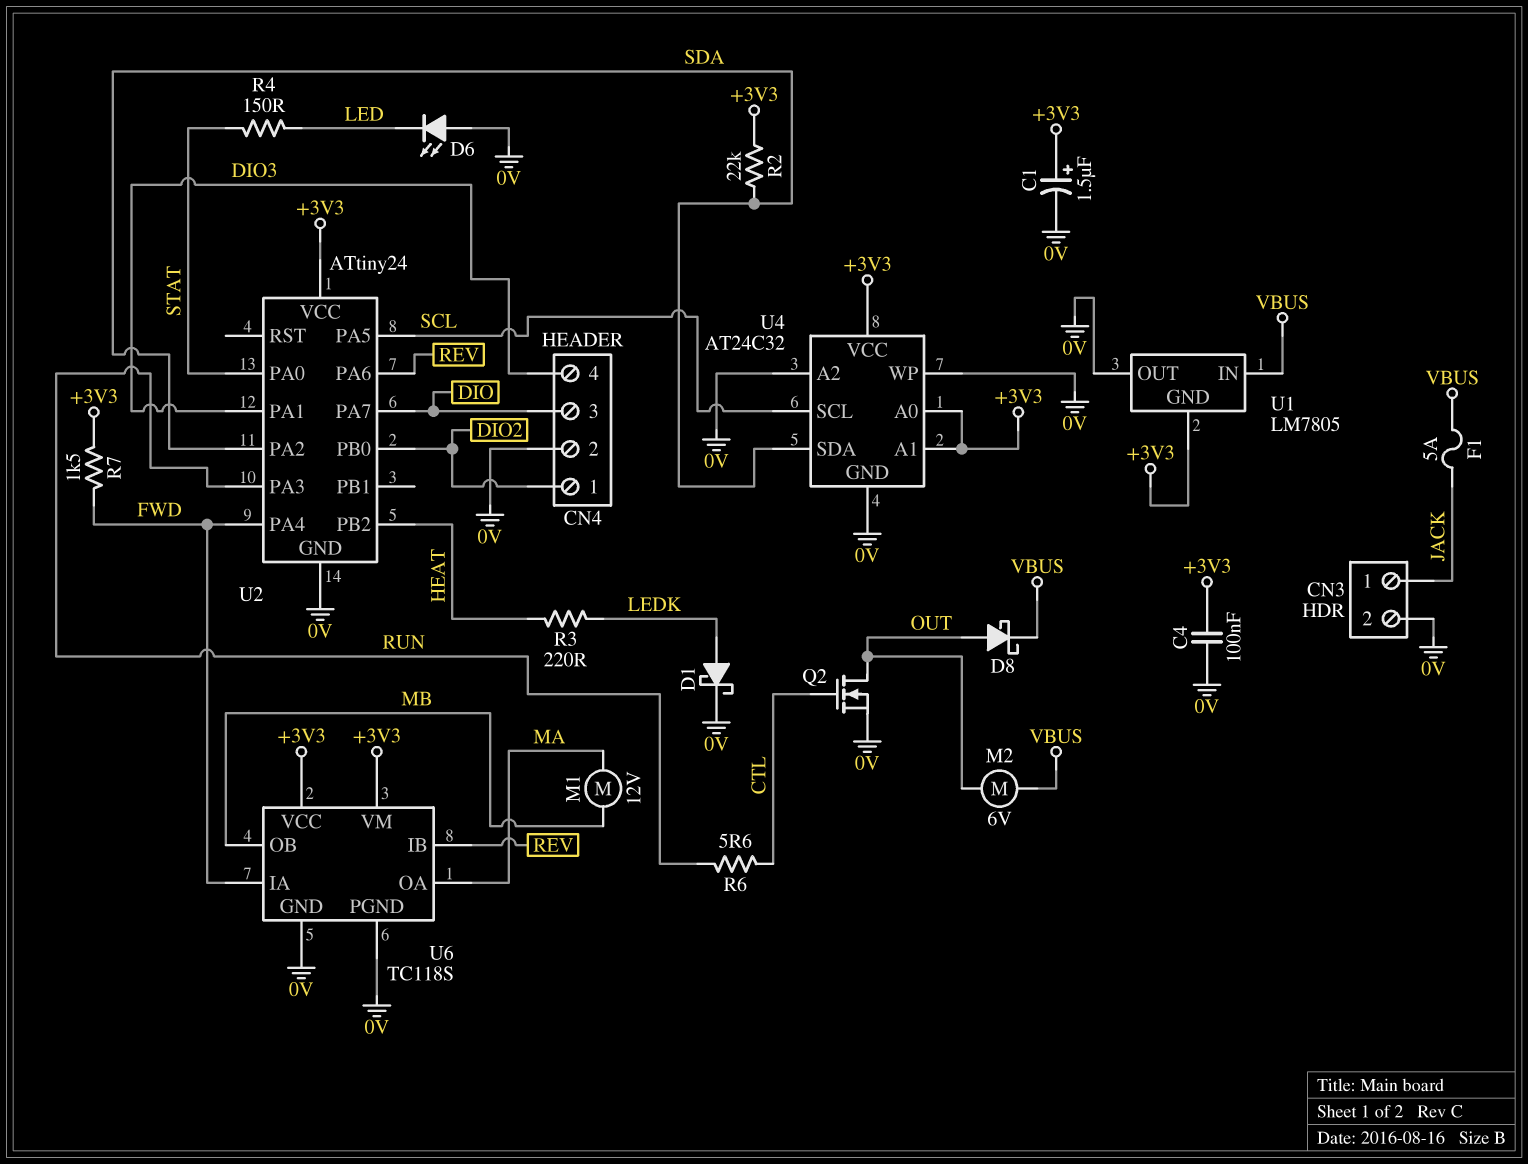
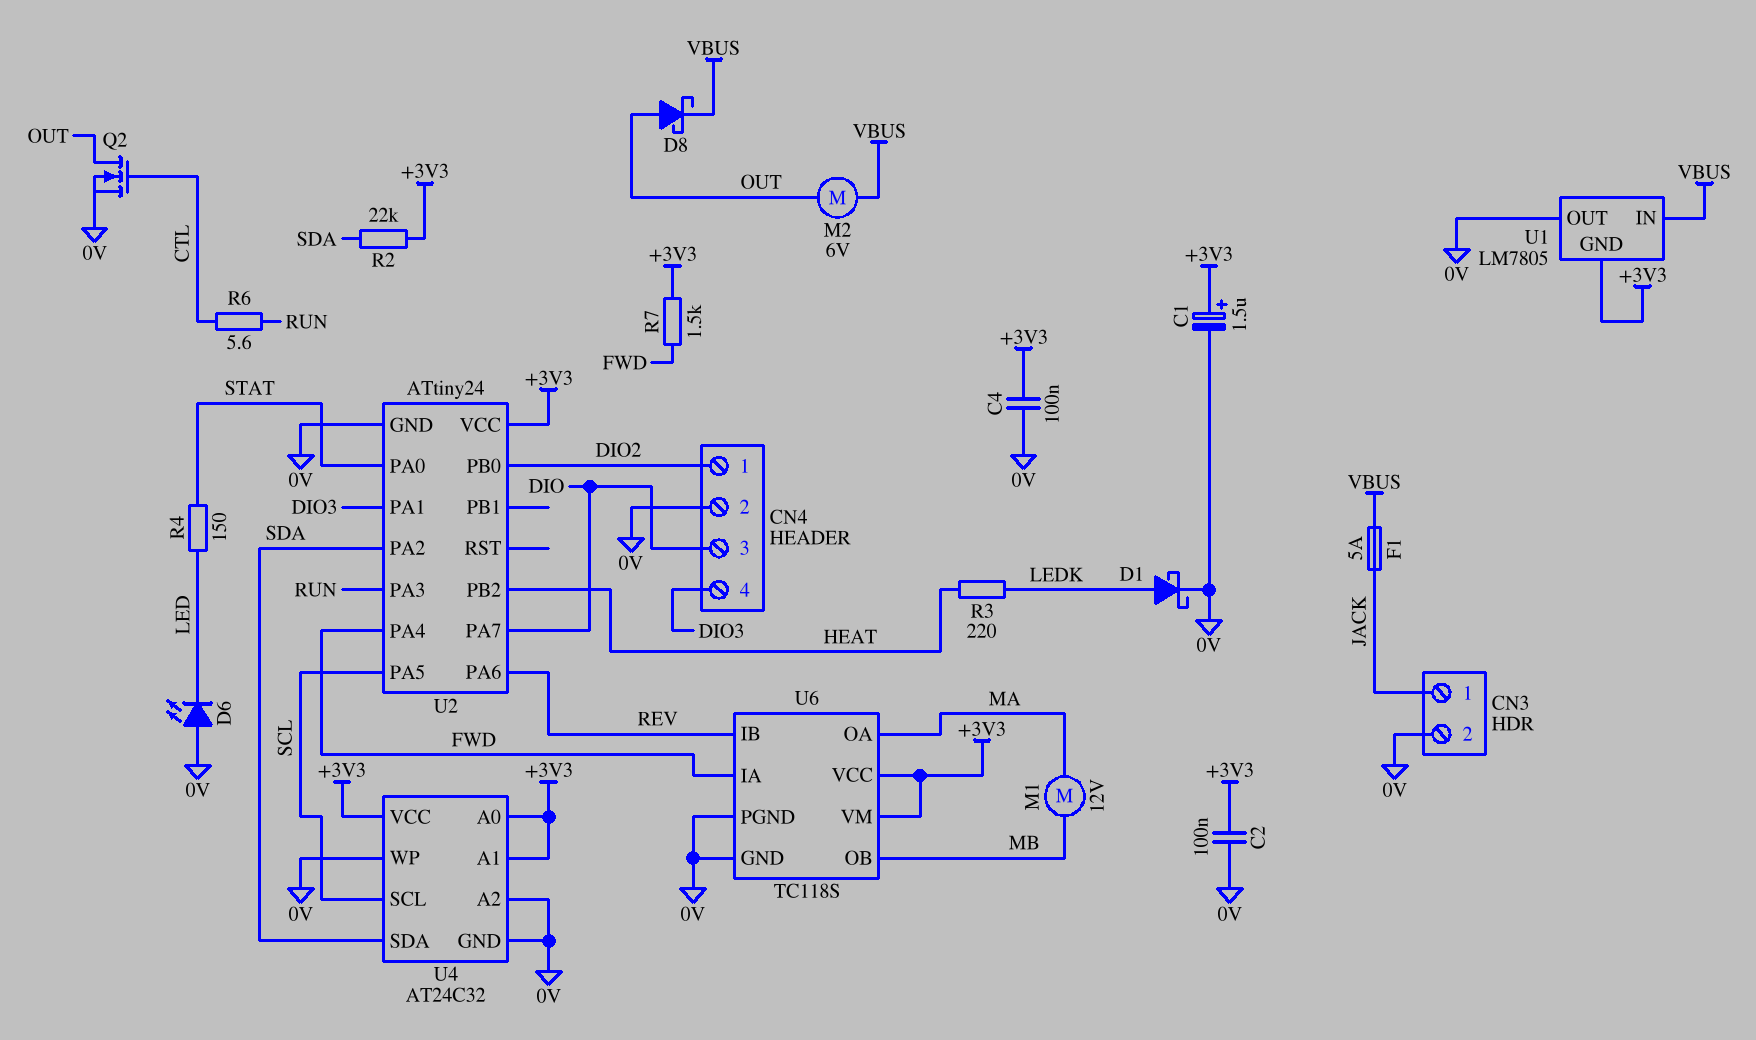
C2: none -> 100nF (+3V3, 0V)

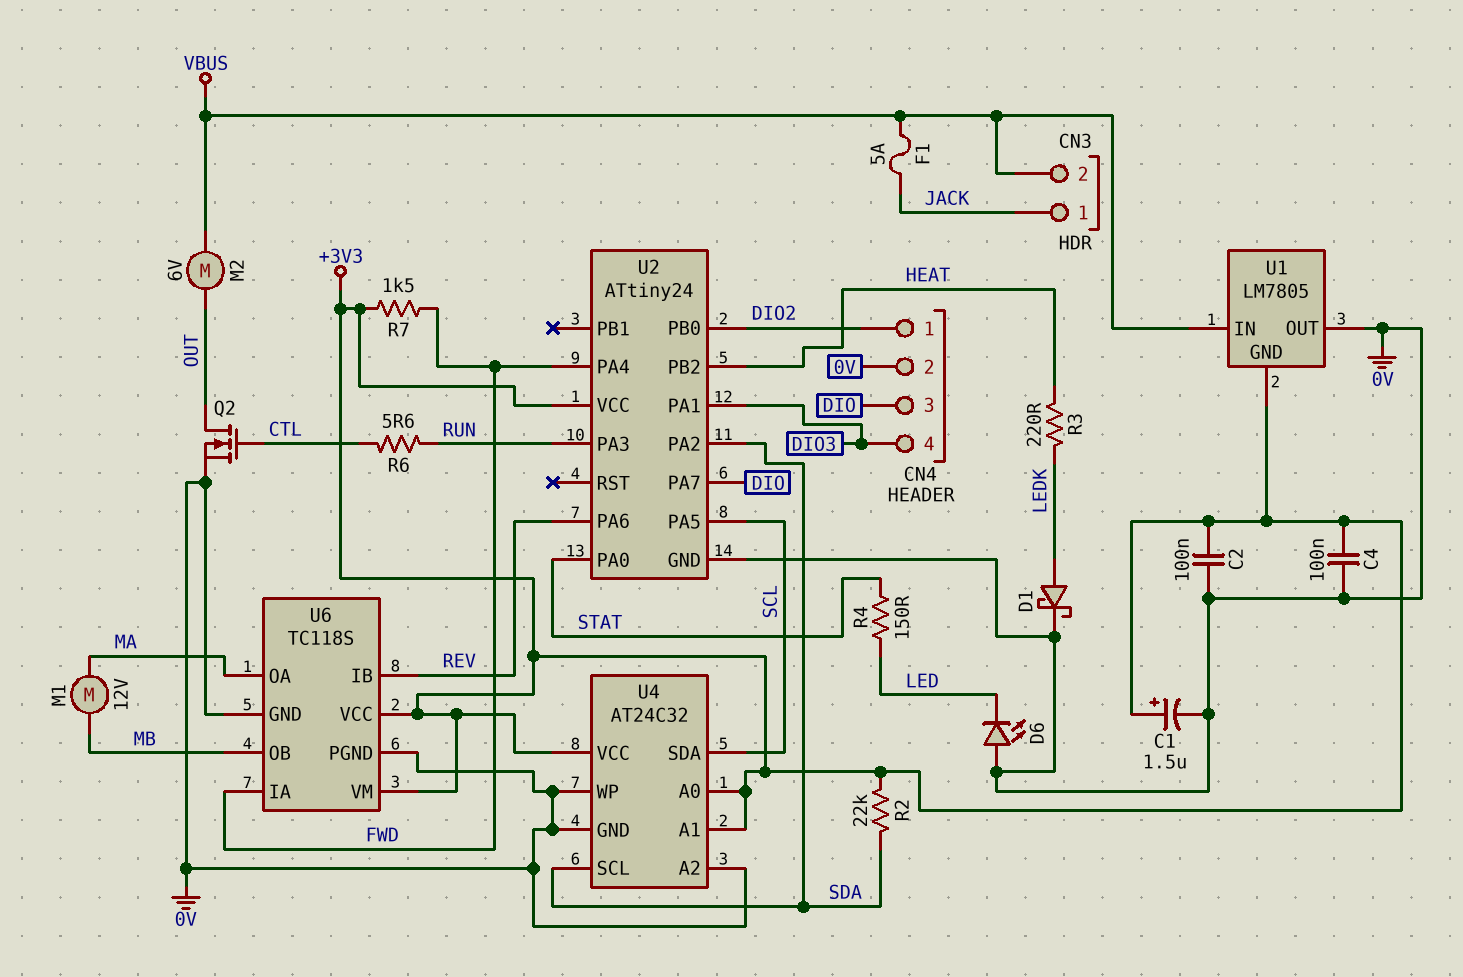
CN3 pin 2: 0V -> VBUS
D8: schottky (A OUT, K VBUS) -> none
U4 pin SCL: SCL -> SDA
U4 pin SDA: SDA -> SCL

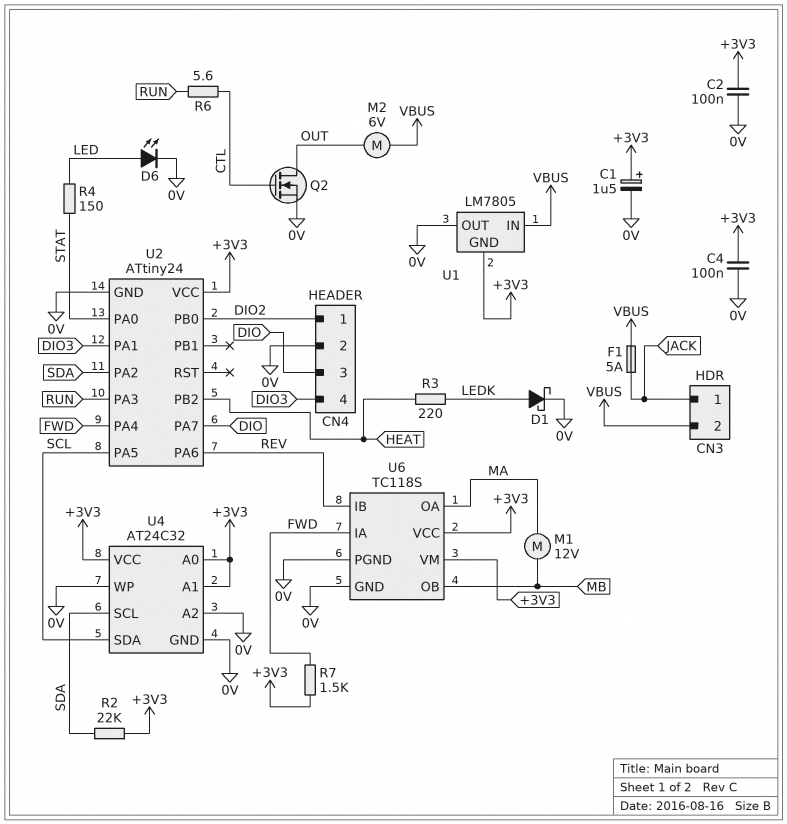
D6: LED (A 0V, K LED) -> LED (A LED, K 0V)

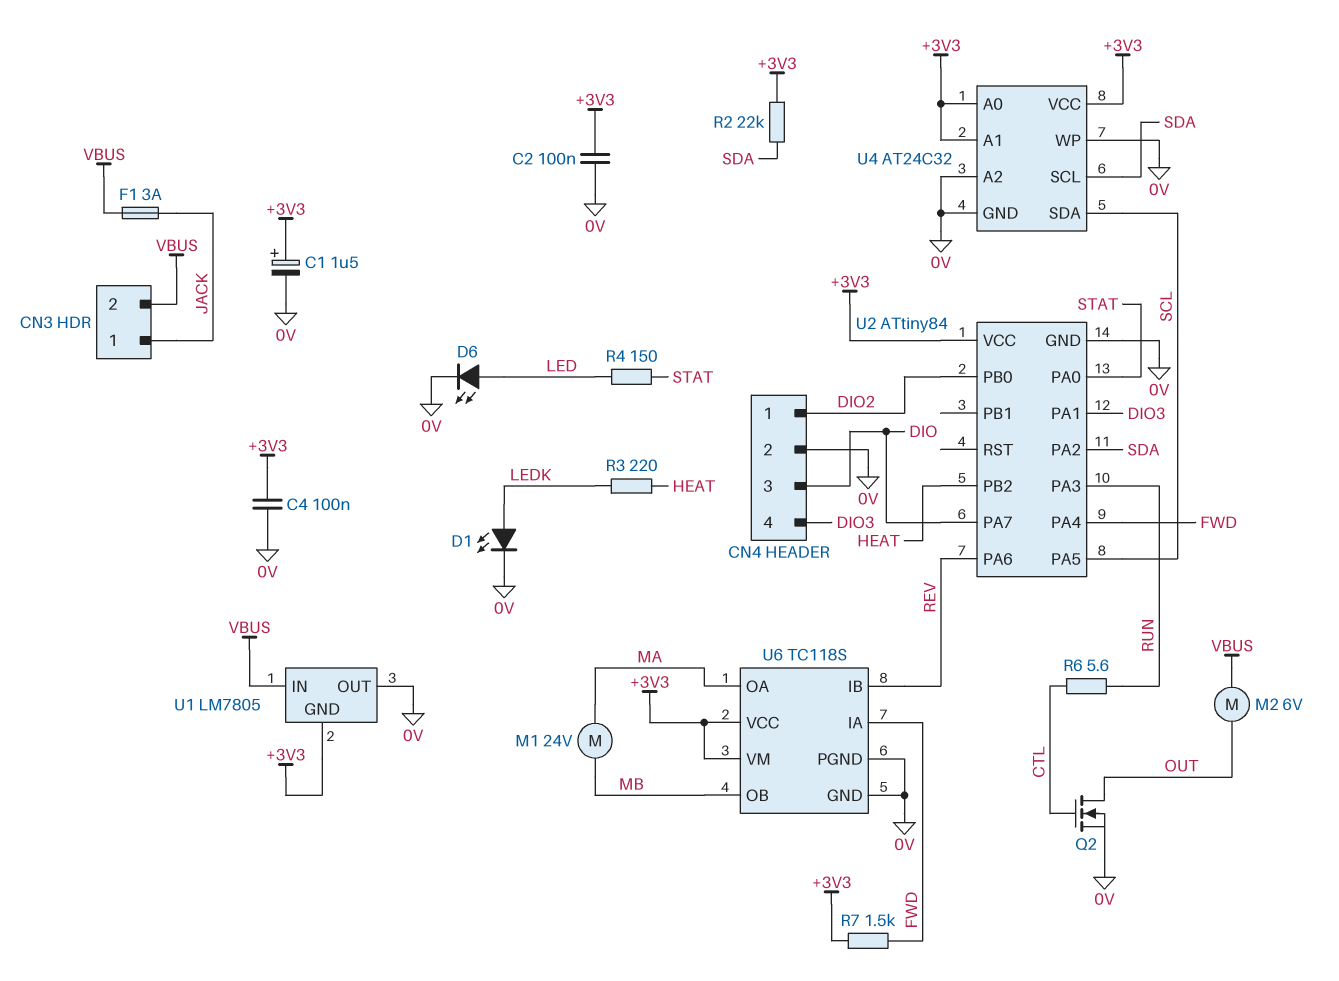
D1: schottky (A LEDK, K 0V) -> LED (A LEDK, K 0V)
F1: 5A (JACK, VBUS) -> 3A (JACK, VBUS)
M1: motor 12V (MA, MB) -> motor 24V (MA, MB)
U2: ATtiny24 -> ATtiny84

